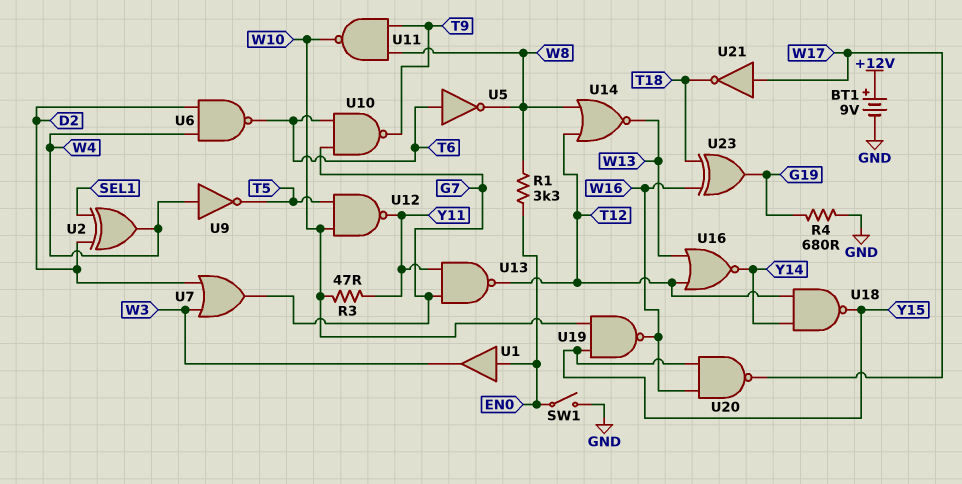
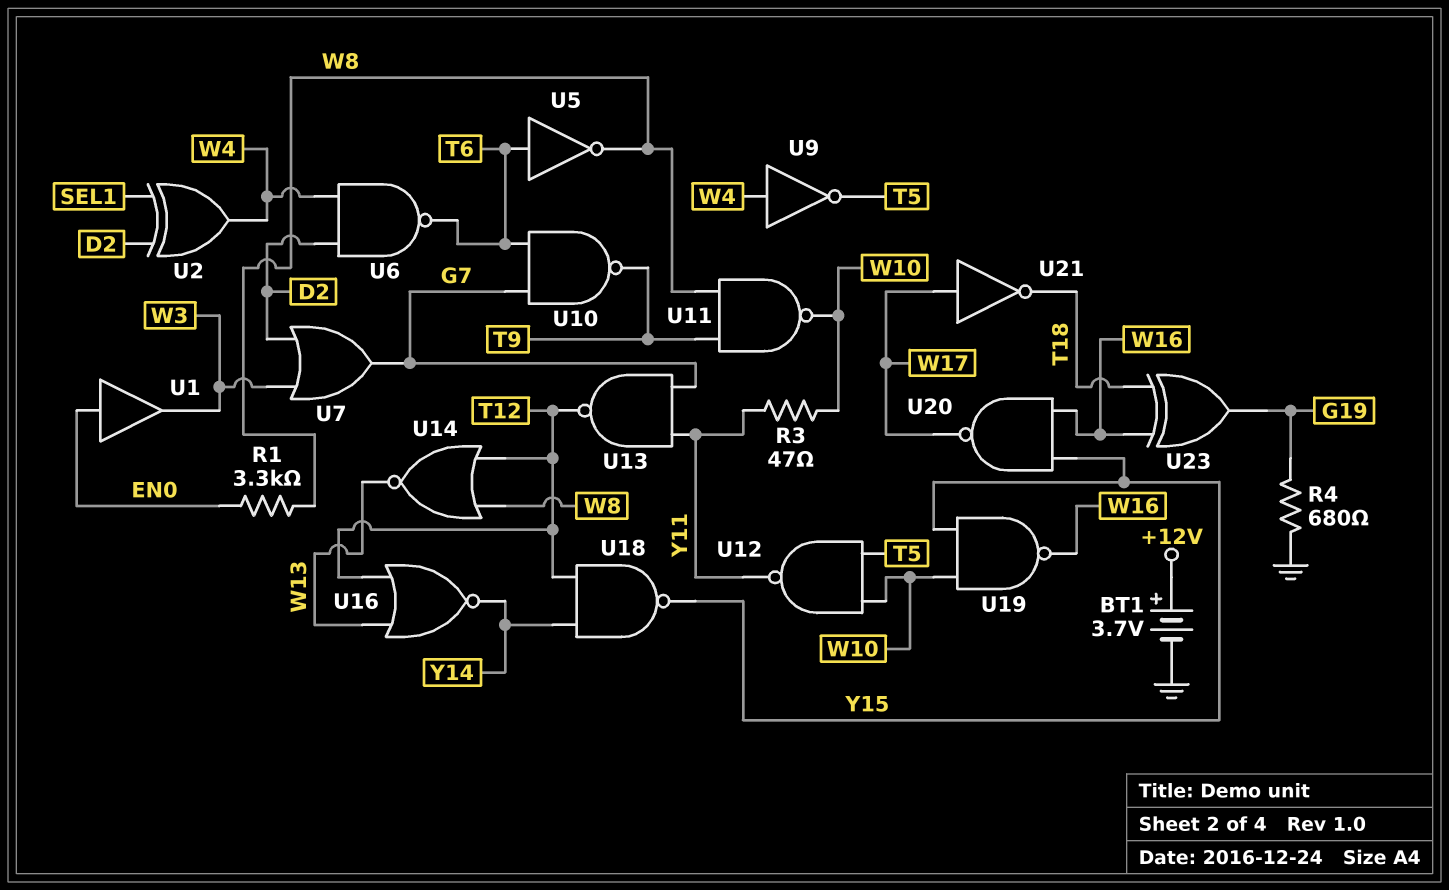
BT1: 9V (plus +12V, minus GND) -> 3.7V (plus +12V, minus GND)
SW1: switch (EN0, GND) -> none

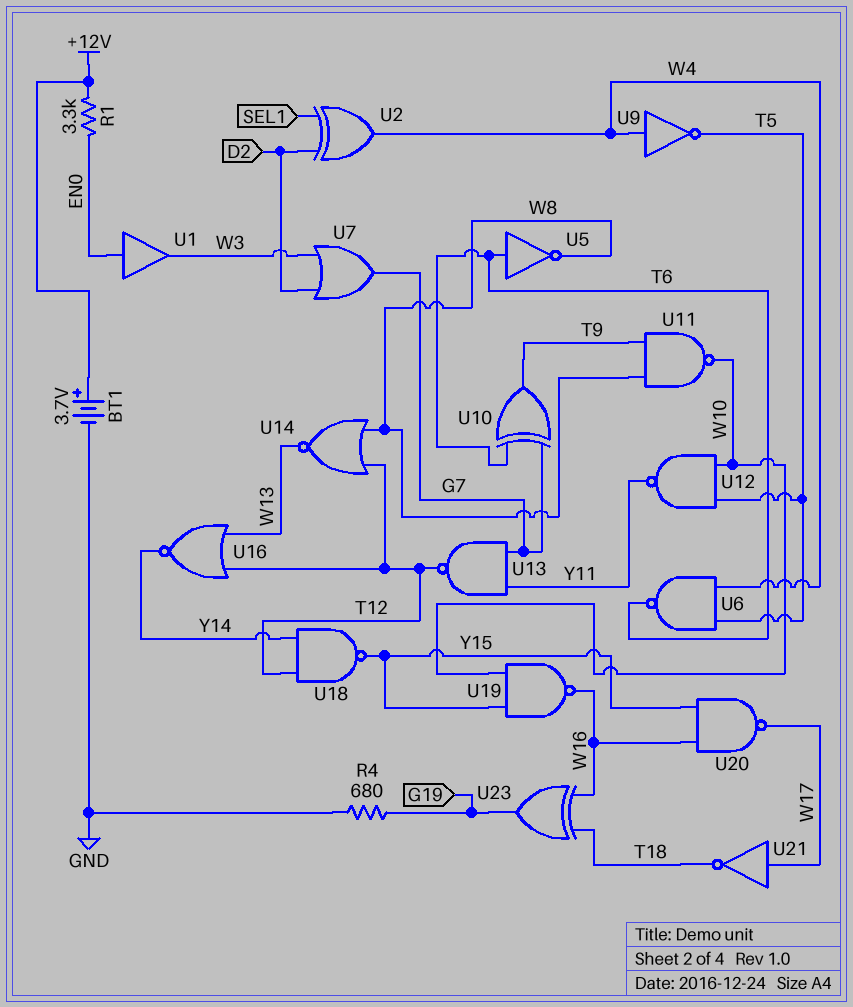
R1: 3.3k (EN0, W8) -> 3.3k (+12V, EN0)
R3: 47 (W10, Y11) -> none
U6: NAND (in D2, in W4, out T6) -> NAND (in T5, in W4, out T6)
U10: NAND (in G7, in T6, out T9) -> XOR (in G7, in T6, out T9)

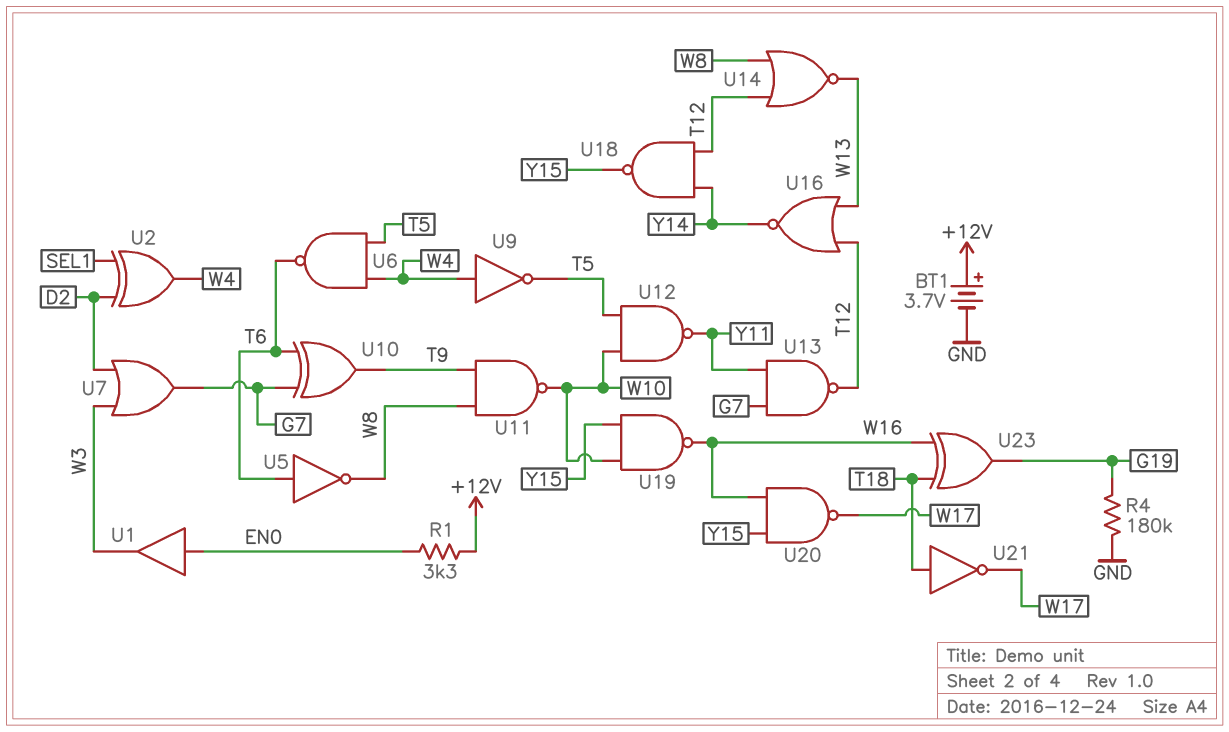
R4: 680 (G19, GND) -> 180k (G19, GND)
U21: NOT (in W17, out T18) -> NOT (in T18, out W17)

